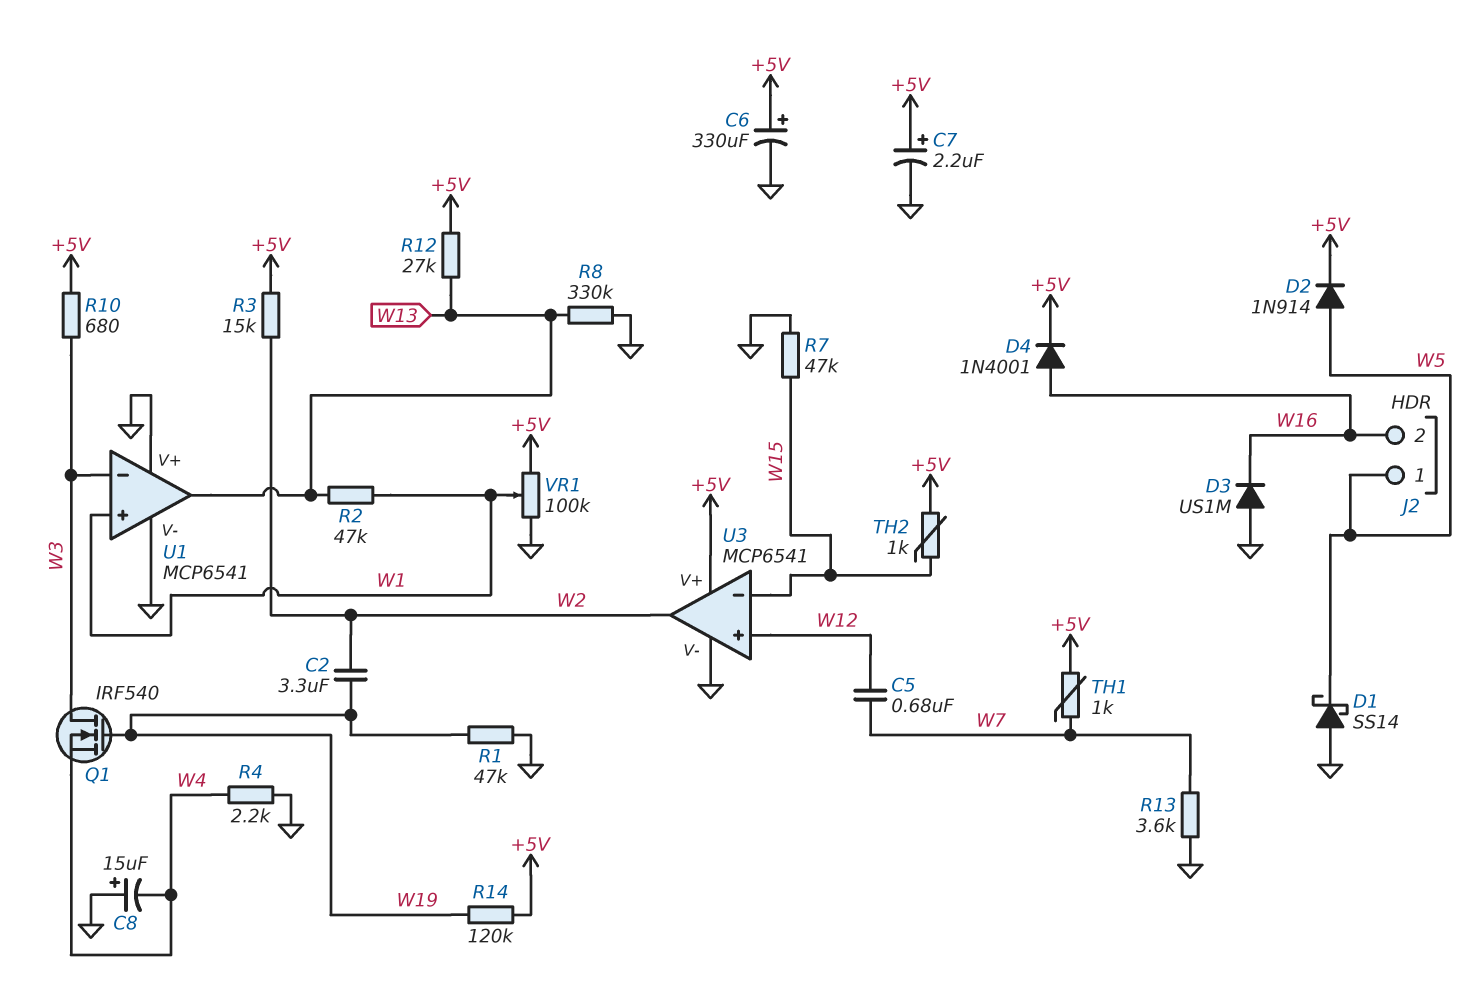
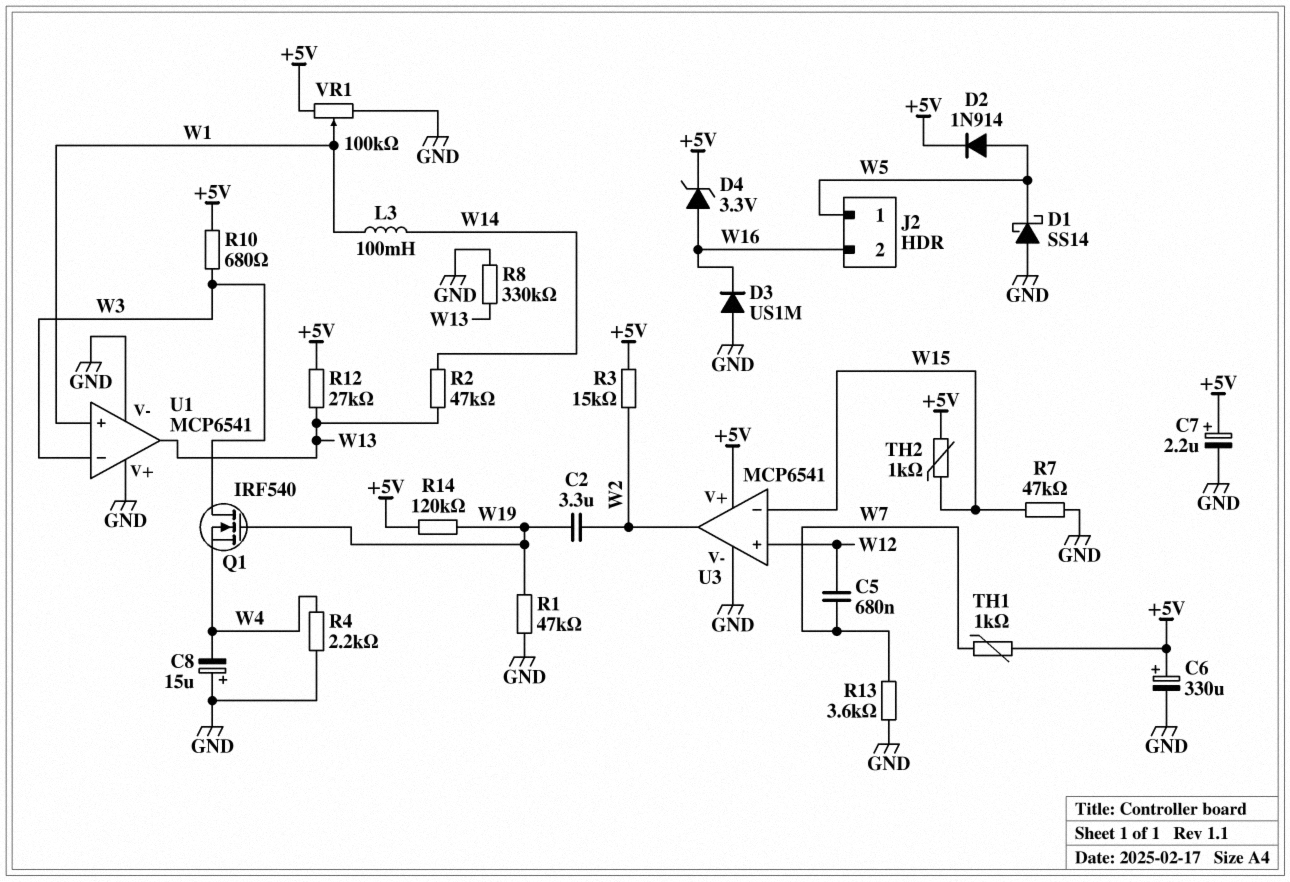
D4: diode 1N4001 (A W16, K +5V) -> zener 3.3V (A W16, K +5V)
L3: none -> 100mH (W1, W14)
R2: 47k (W1, W13) -> 47k (W13, W14)

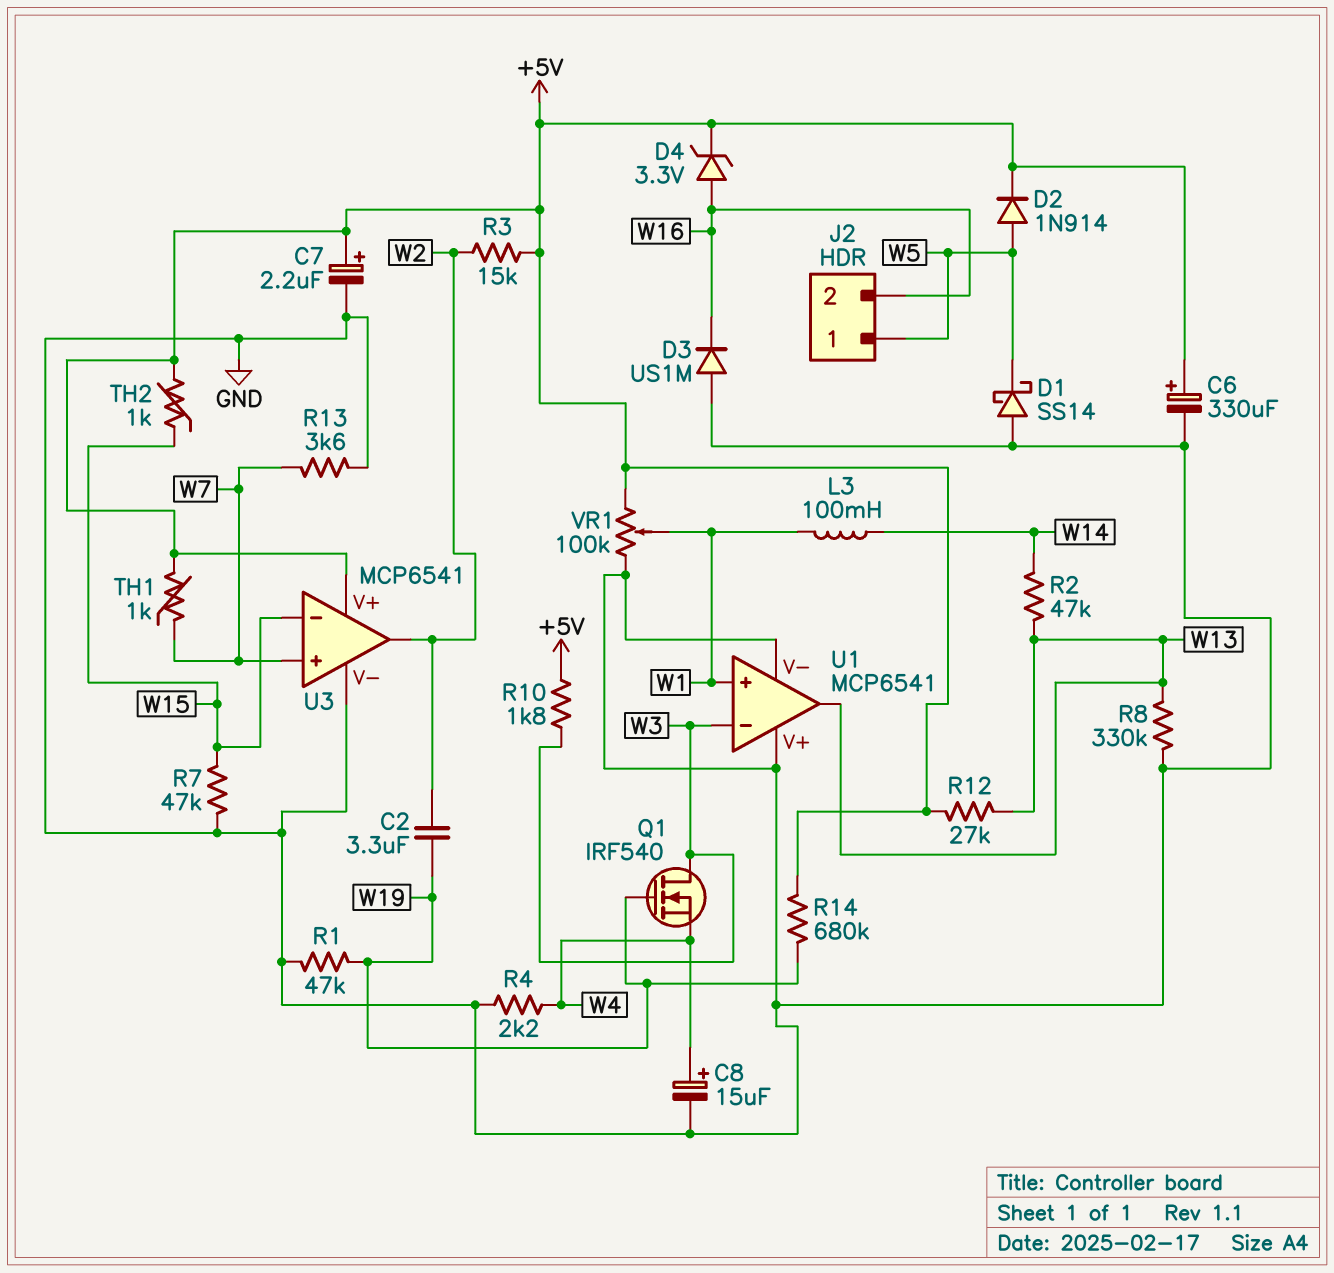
C5: 680nF (W7, W12) -> none
C8: 15uF (plus GND, minus W4) -> 15uF (plus W4, minus GND)
R10: 680 (+5V, W3) -> 1.8k (+5V, W3)
R14: 120k (+5V, W19) -> 680k (+5V, W19)
U3 pin in+: W12 -> W7

